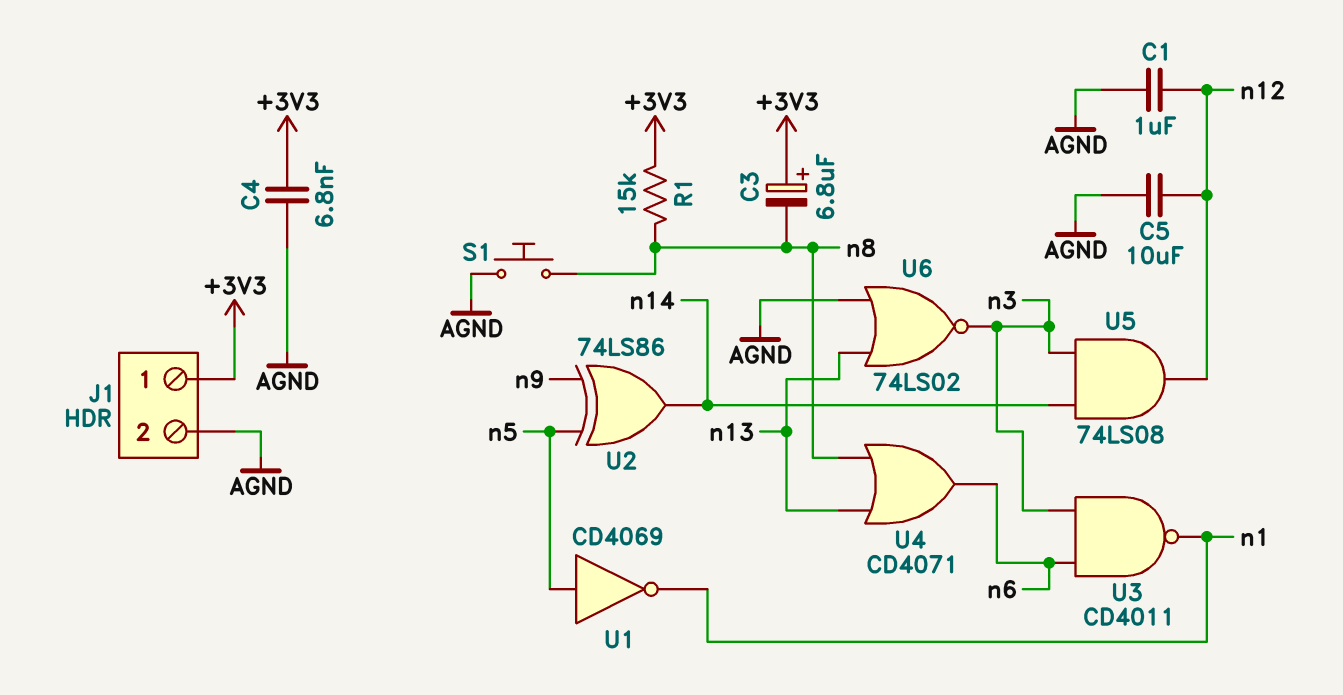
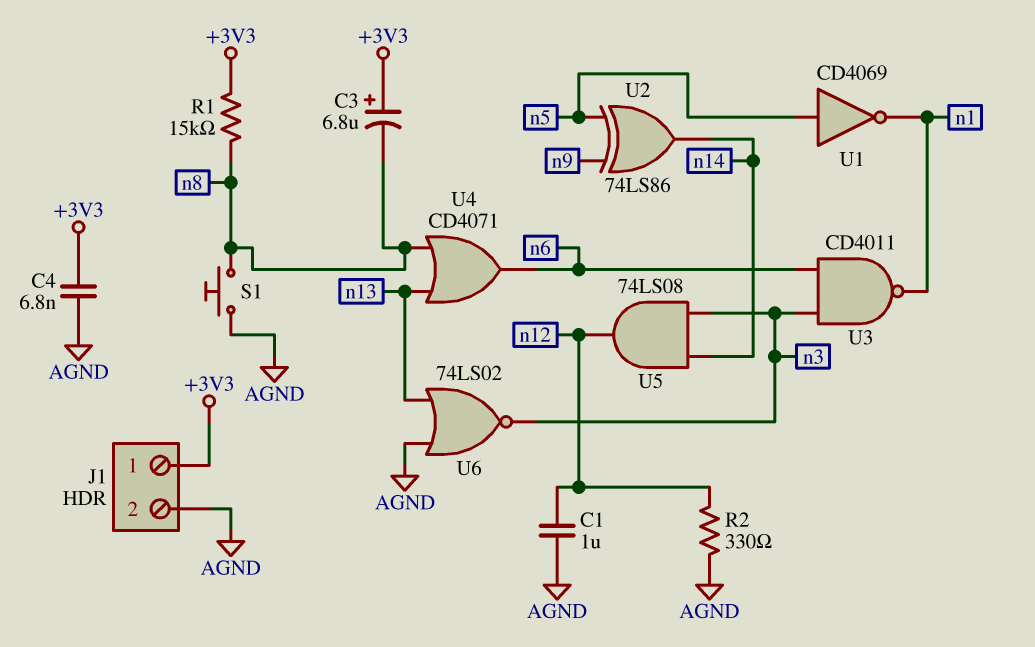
C5: 10uF (AGND, n12) -> none
R2: none -> 330 (AGND, n12)

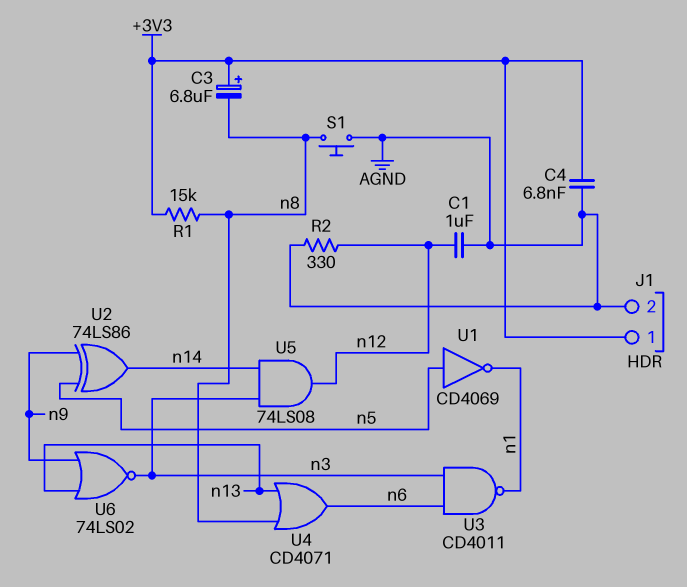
U6: NOR 74LS02 (in AGND, in n13, out n3) -> NOR 74LS02 (in n9, in n13, out n3)

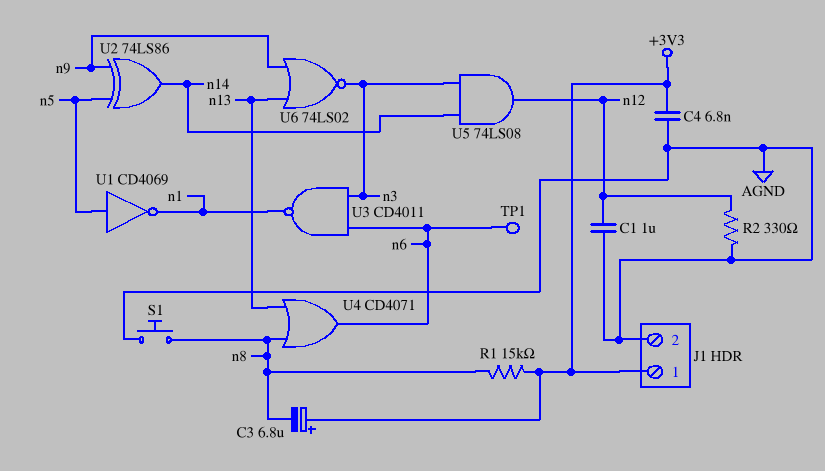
TP1: none -> test point (n6)

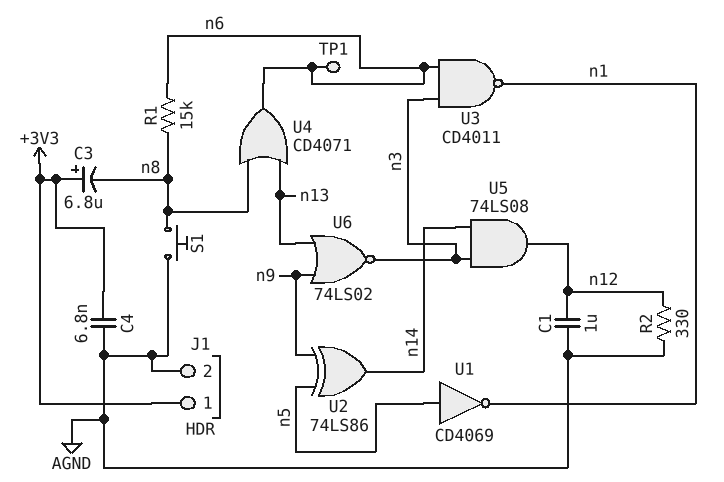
R1: 15k (+3V3, n8) -> 15k (n6, n8)

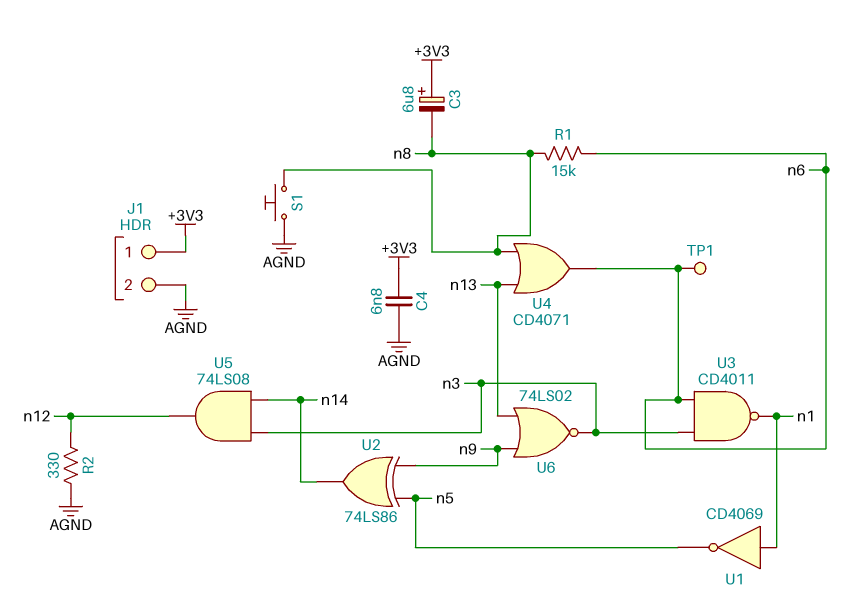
C1: 1uF (AGND, n12) -> none
U1: NOT CD4069 (in n5, out n1) -> NOT CD4069 (in n1, out n5)

